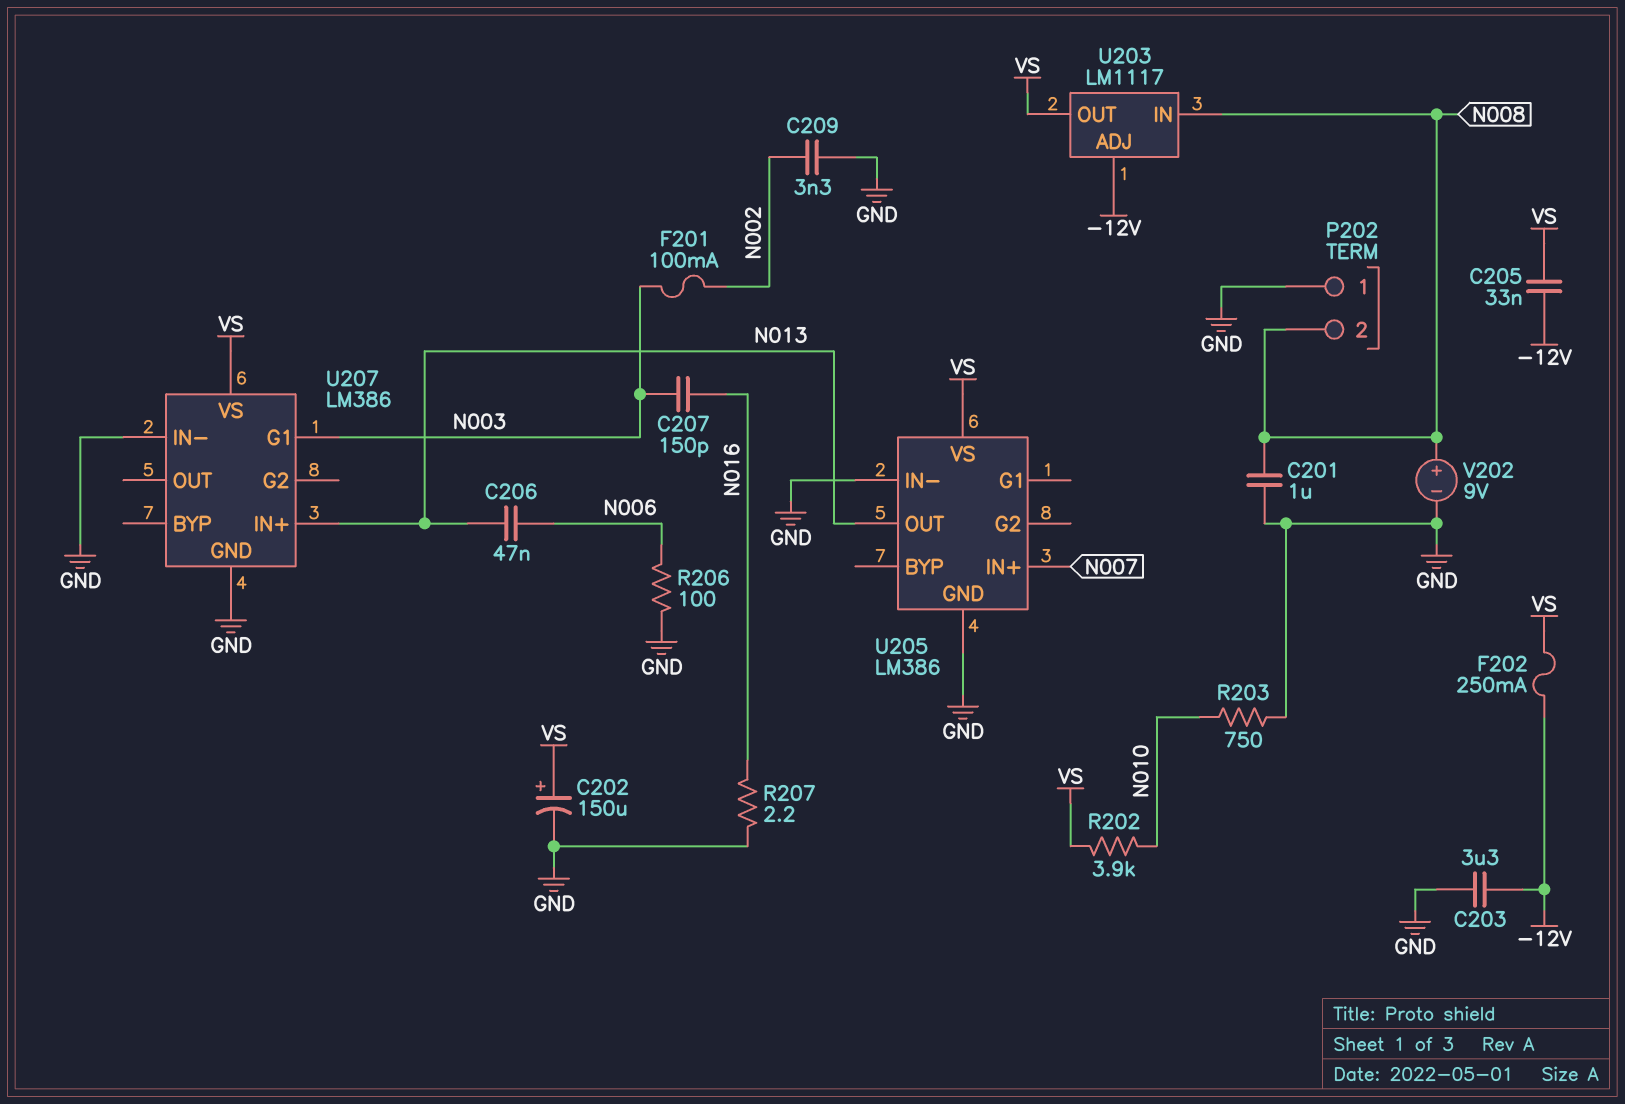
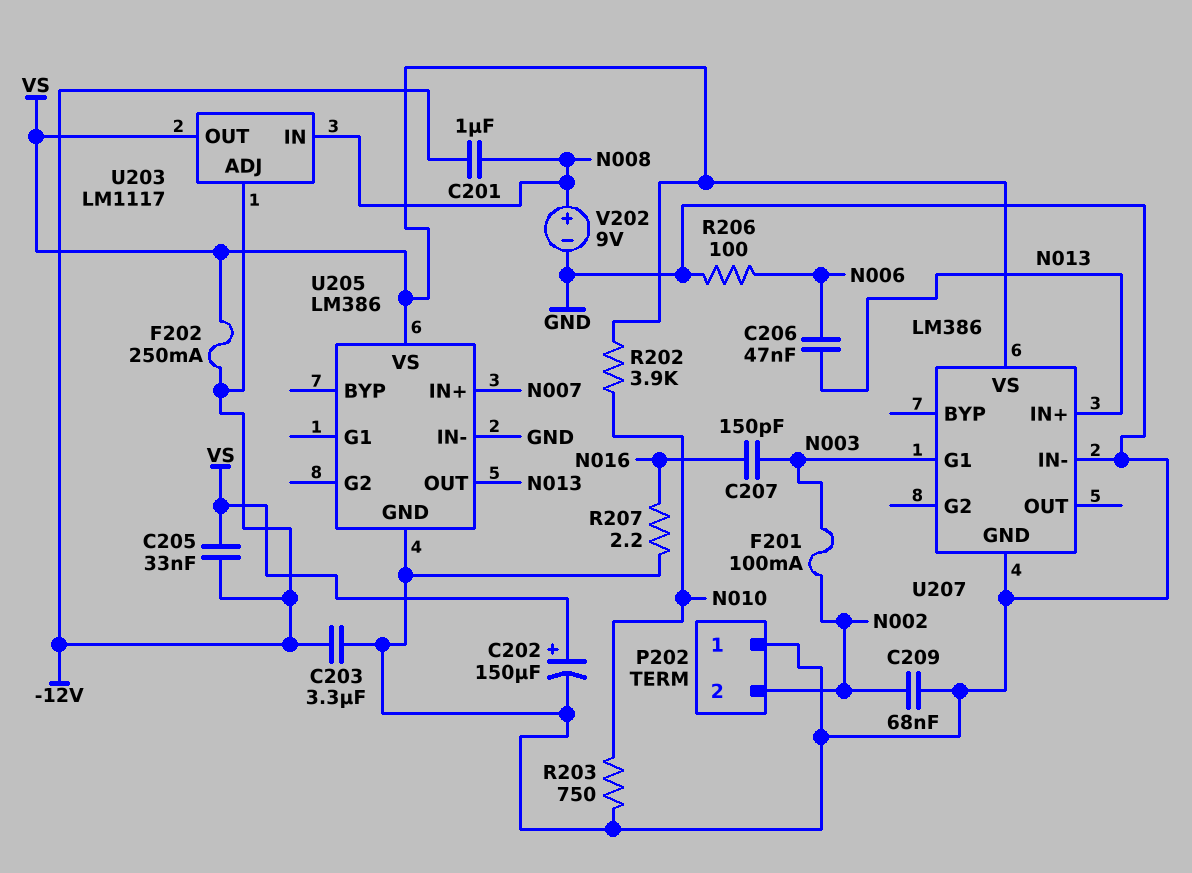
C201: 1uF (GND, N008) -> 1uF (-12V, N008)
C209: 3.3nF (GND, N002) -> 68nF (GND, N002)
P202 pin 2: N008 -> N002

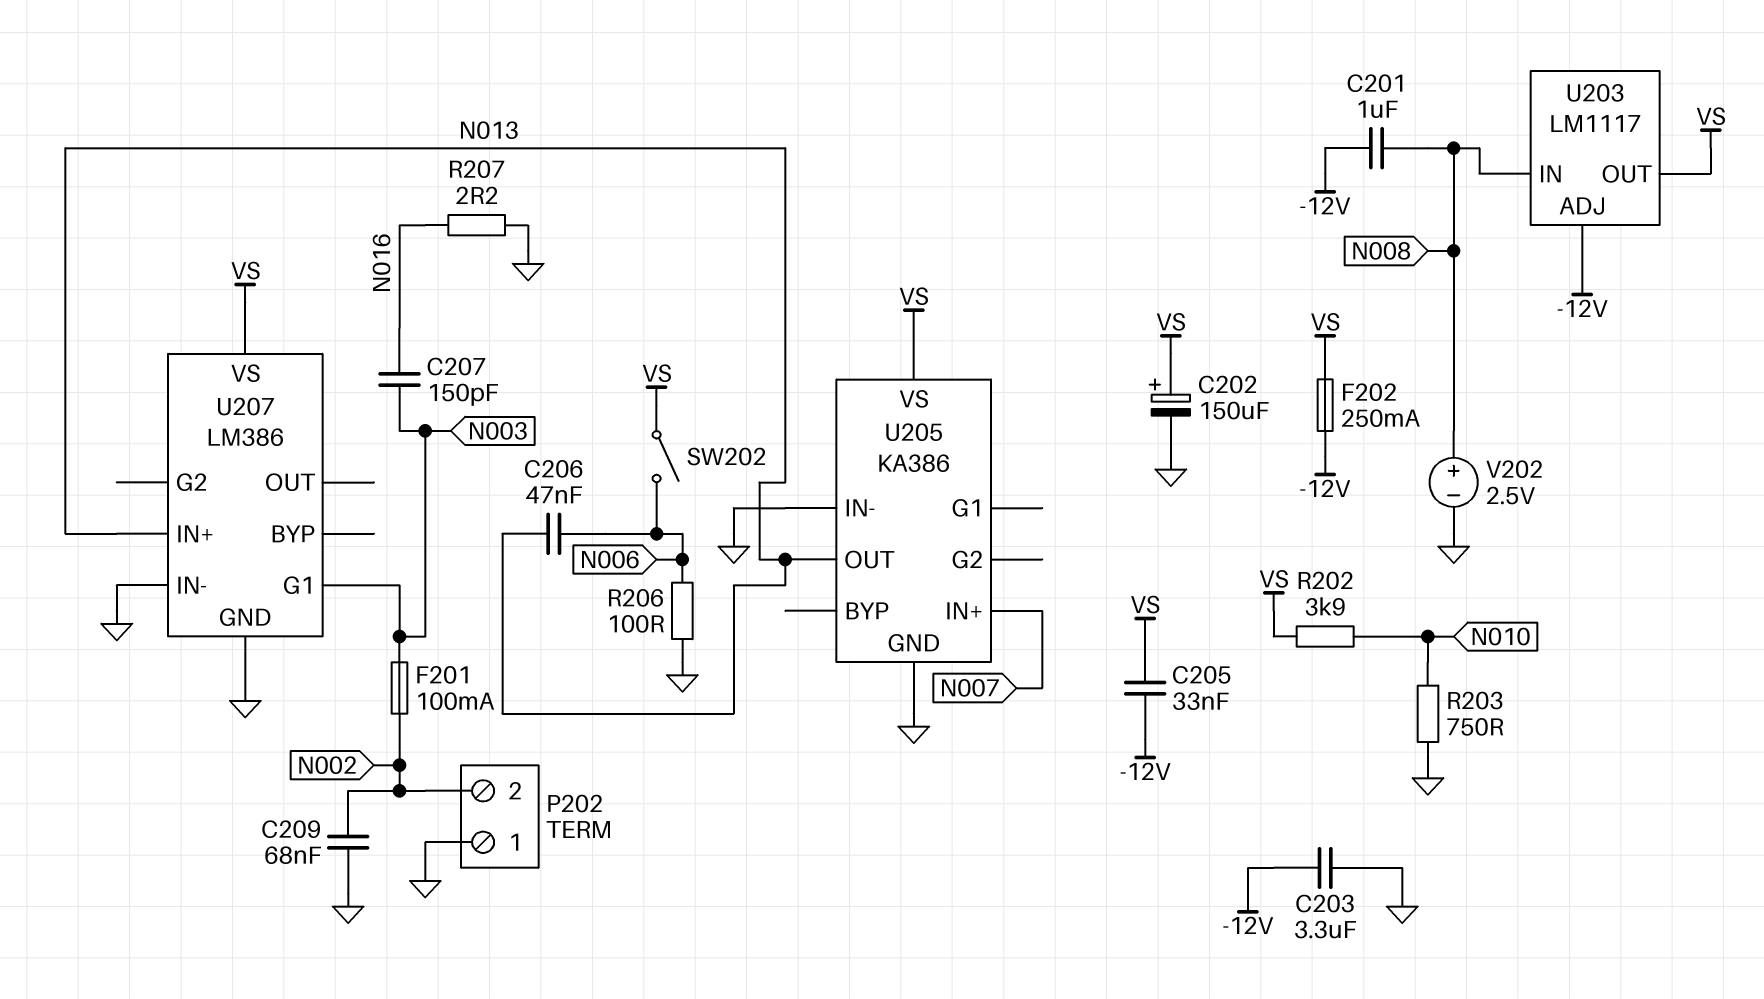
SW202: none -> switch (N006, VS)
U205: LM386 -> KA386
V202: 9V (plus N008, minus GND) -> 2.5V (plus N008, minus GND)

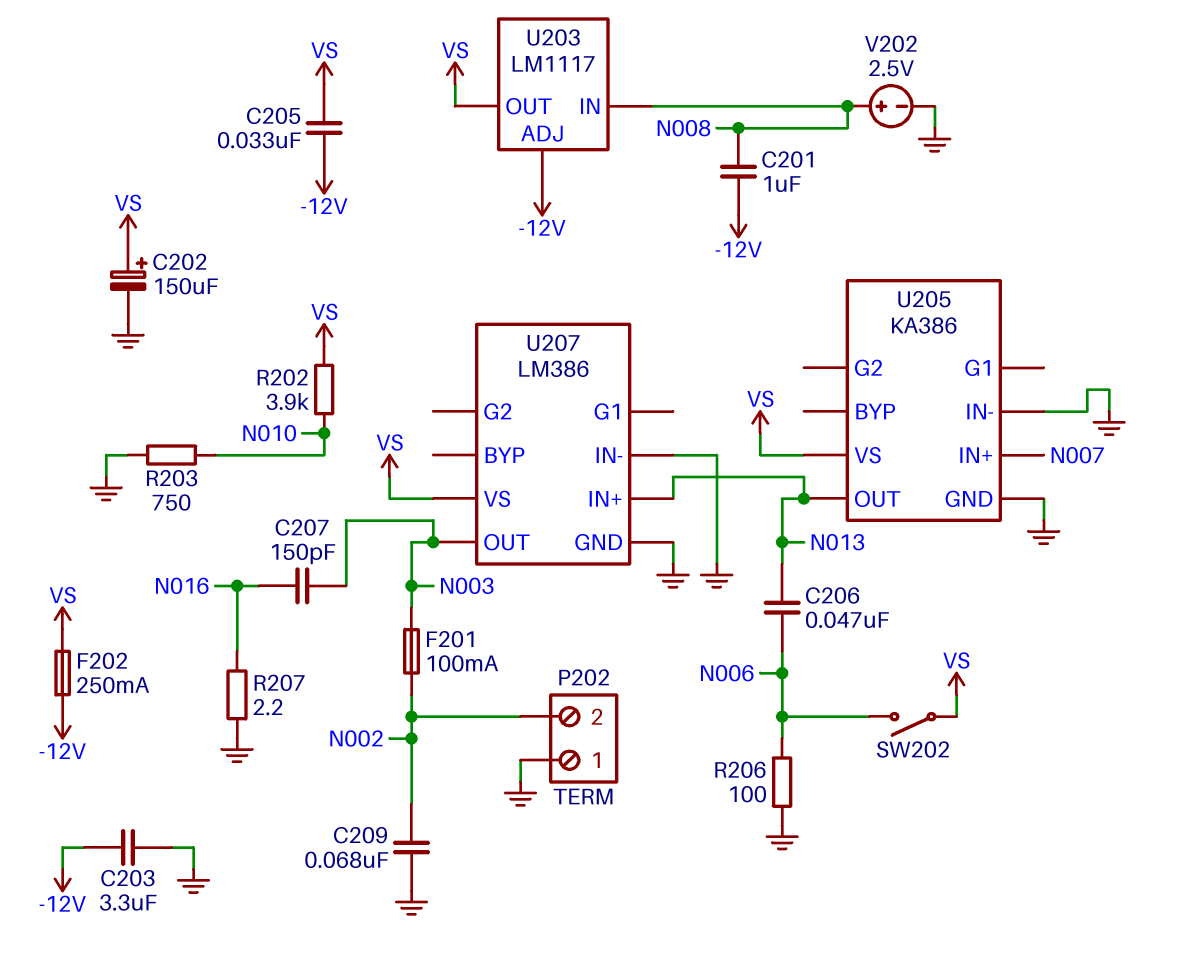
U207 pin G1: N003 -> none
U207 pin OUT: none -> N003

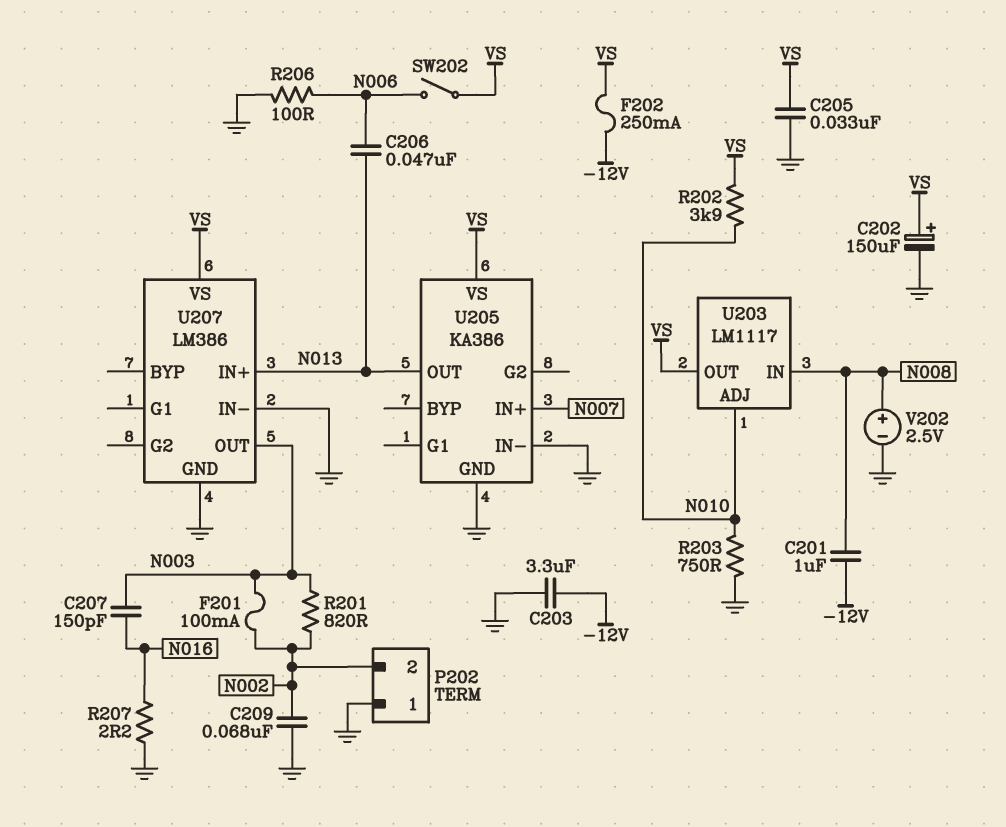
C205: 33nF (-12V, VS) -> 33nF (GND, VS)
R201: none -> 820 (N002, N003)
U203 pin ADJ: -12V -> N010

